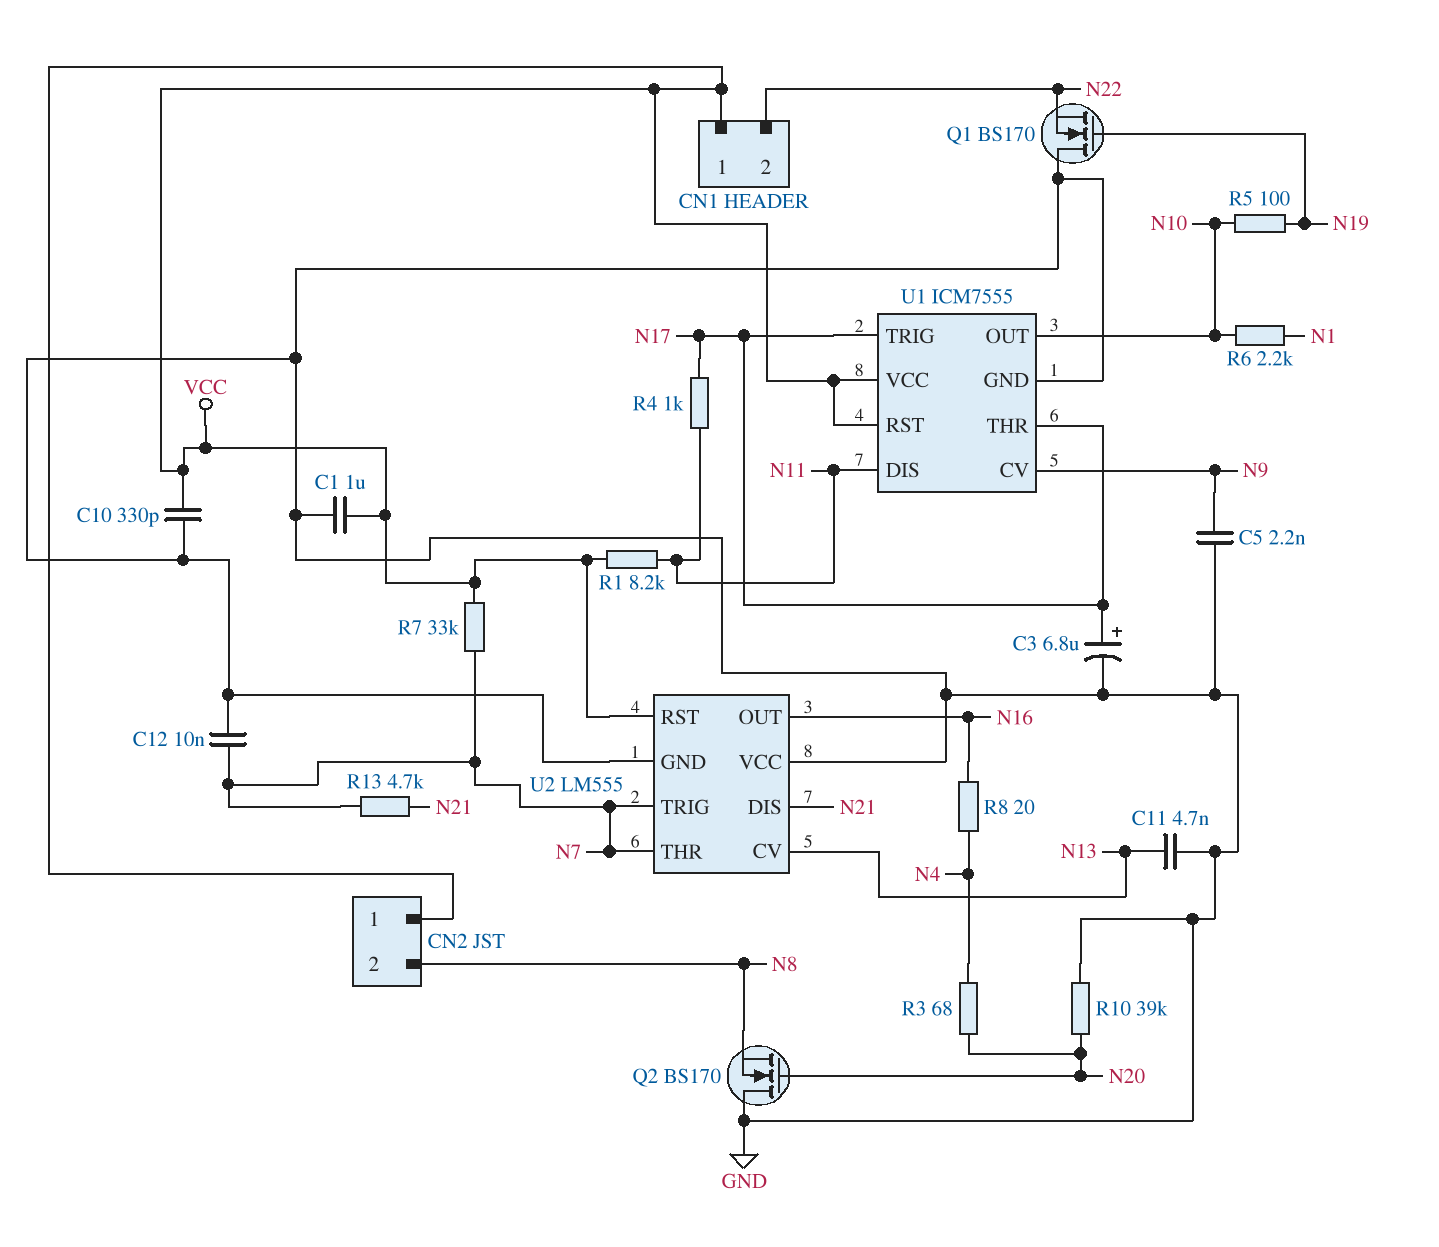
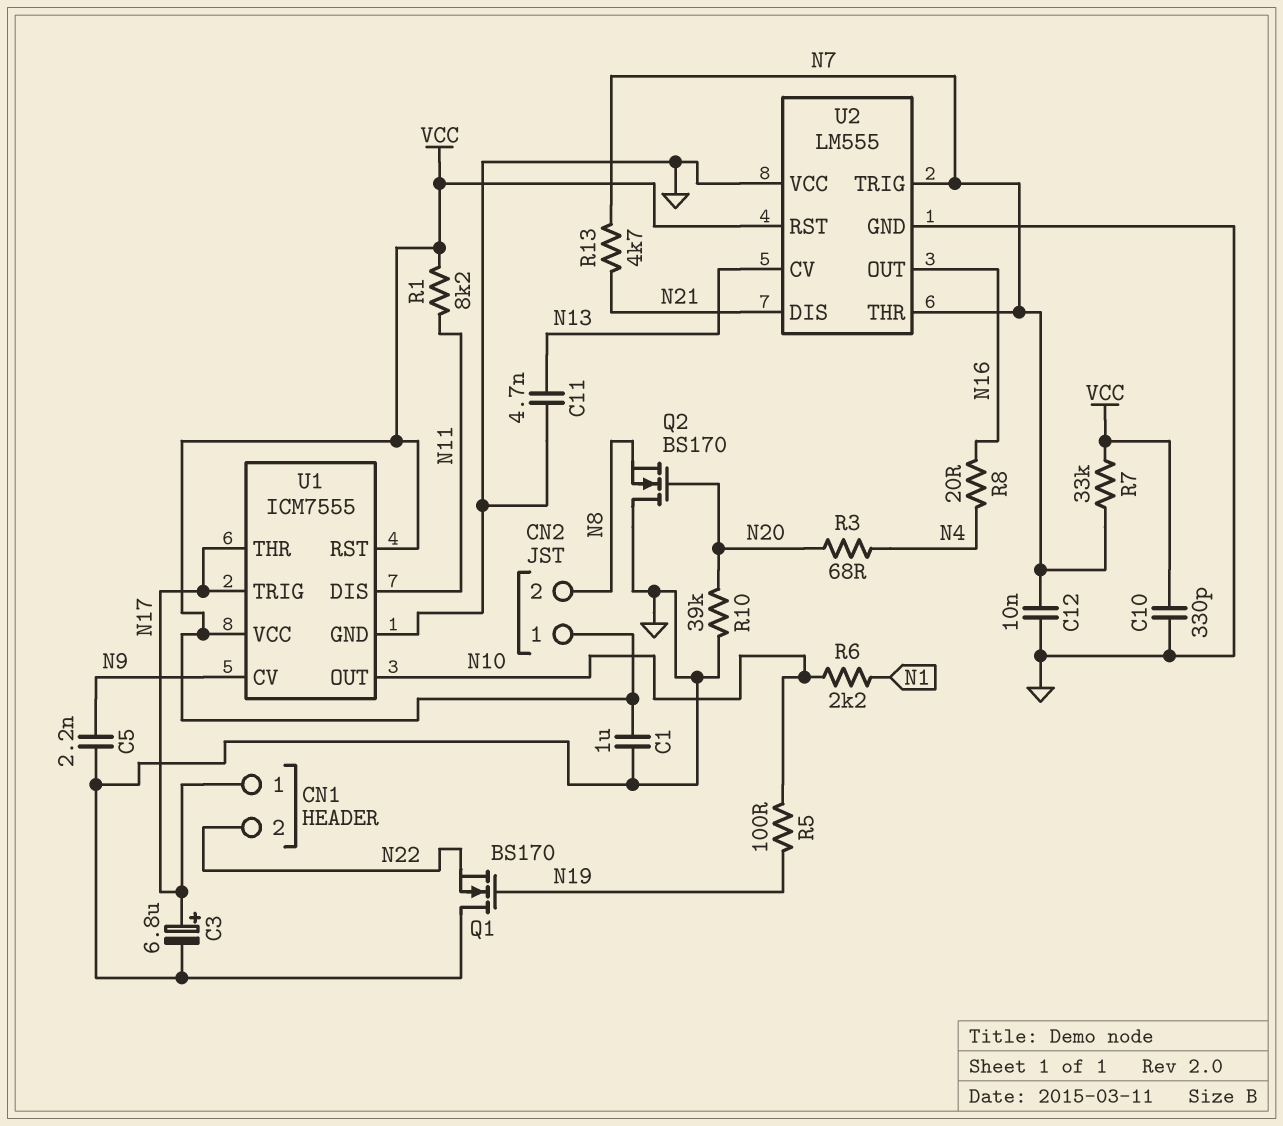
CN1 pin 1: VCC -> N17
R4: 1k (N11, N17) -> none

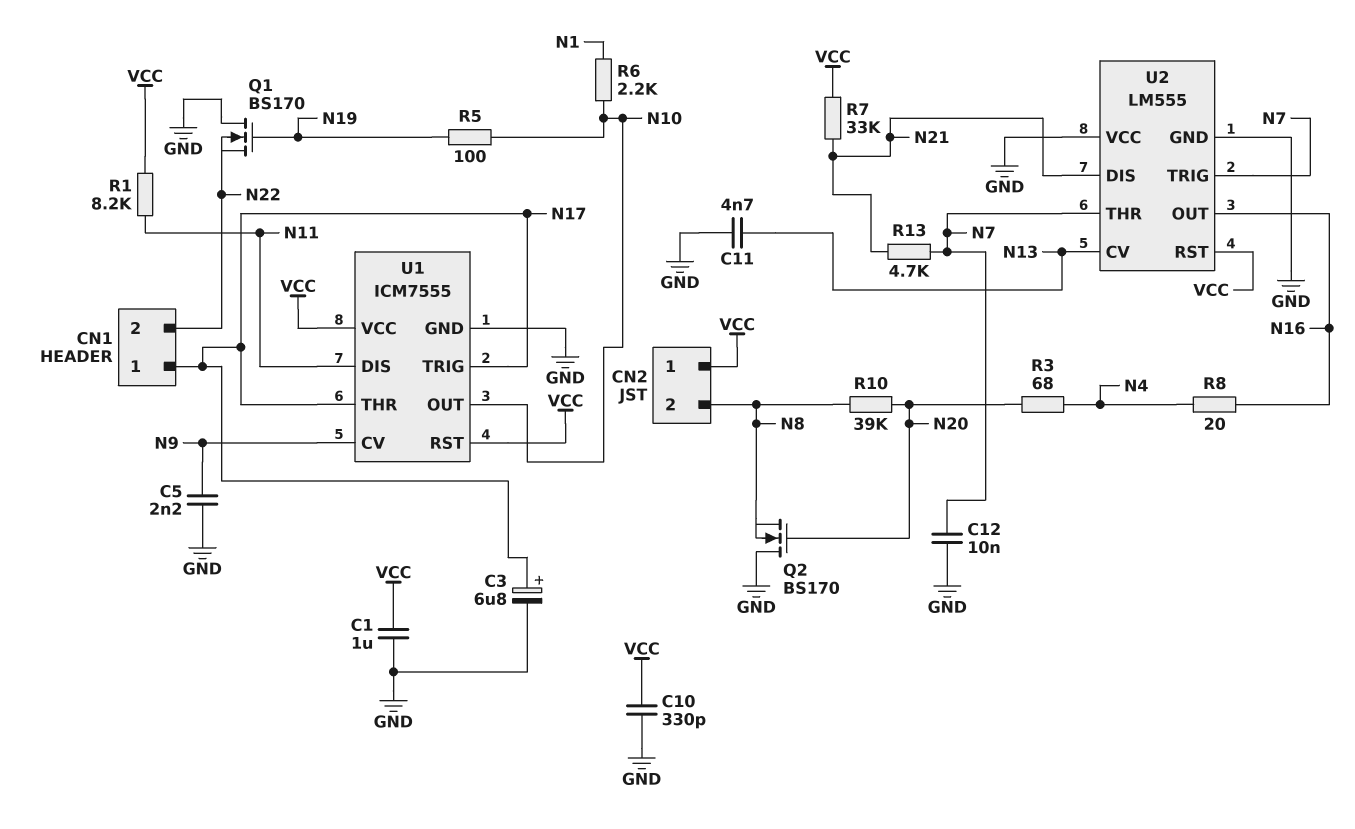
R7: 33k (N7, VCC) -> 33k (N21, VCC)
R10: 39k (GND, N20) -> 39k (N8, N20)

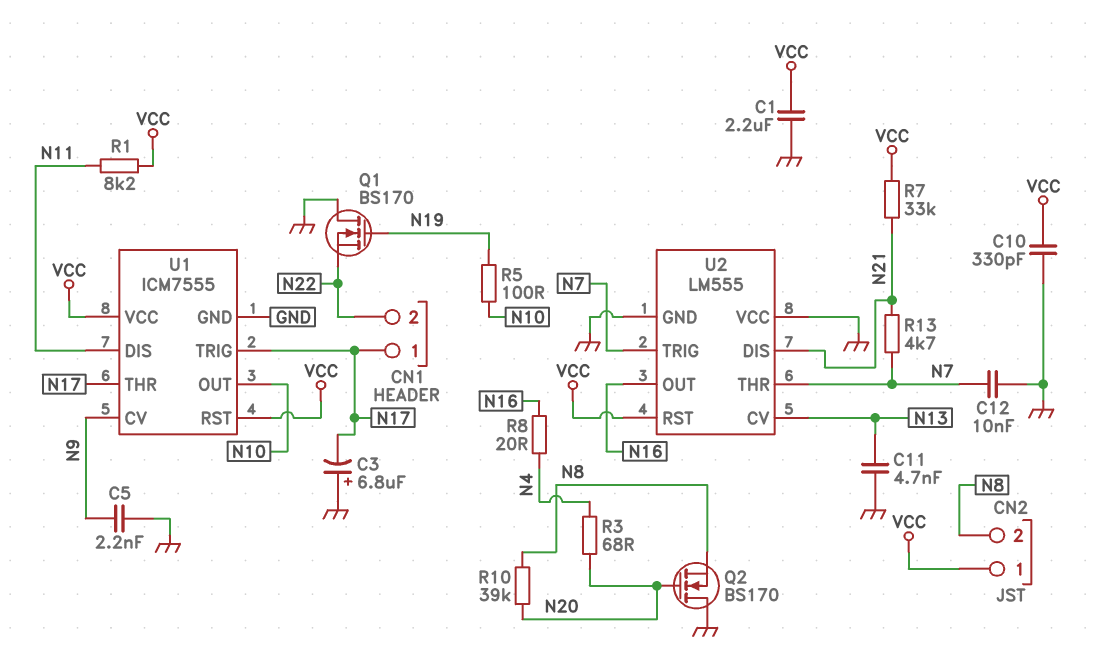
C1: 1uF (GND, VCC) -> 2.2uF (GND, VCC)
C3: 6.8uF (plus N17, minus GND) -> 6.8uF (plus GND, minus N17)
R6: 2.2k (N1, N10) -> none

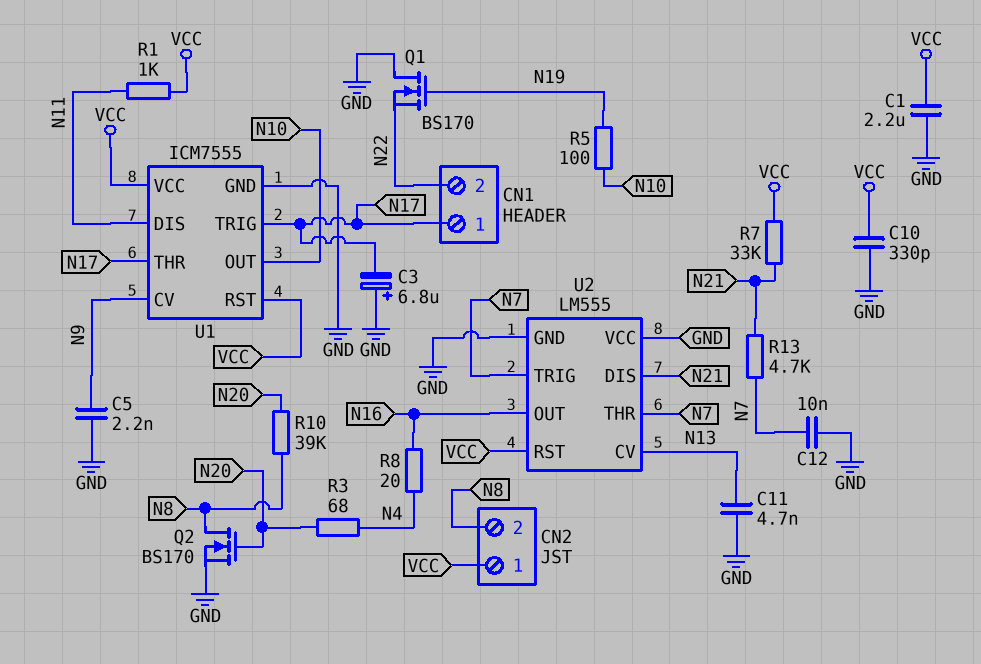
Q2: NMOS BS170 (G N20, D GND, S N8) -> NMOS BS170 (G N20, D N8, S GND)
R1: 8.2k (N11, VCC) -> 1k (N11, VCC)

